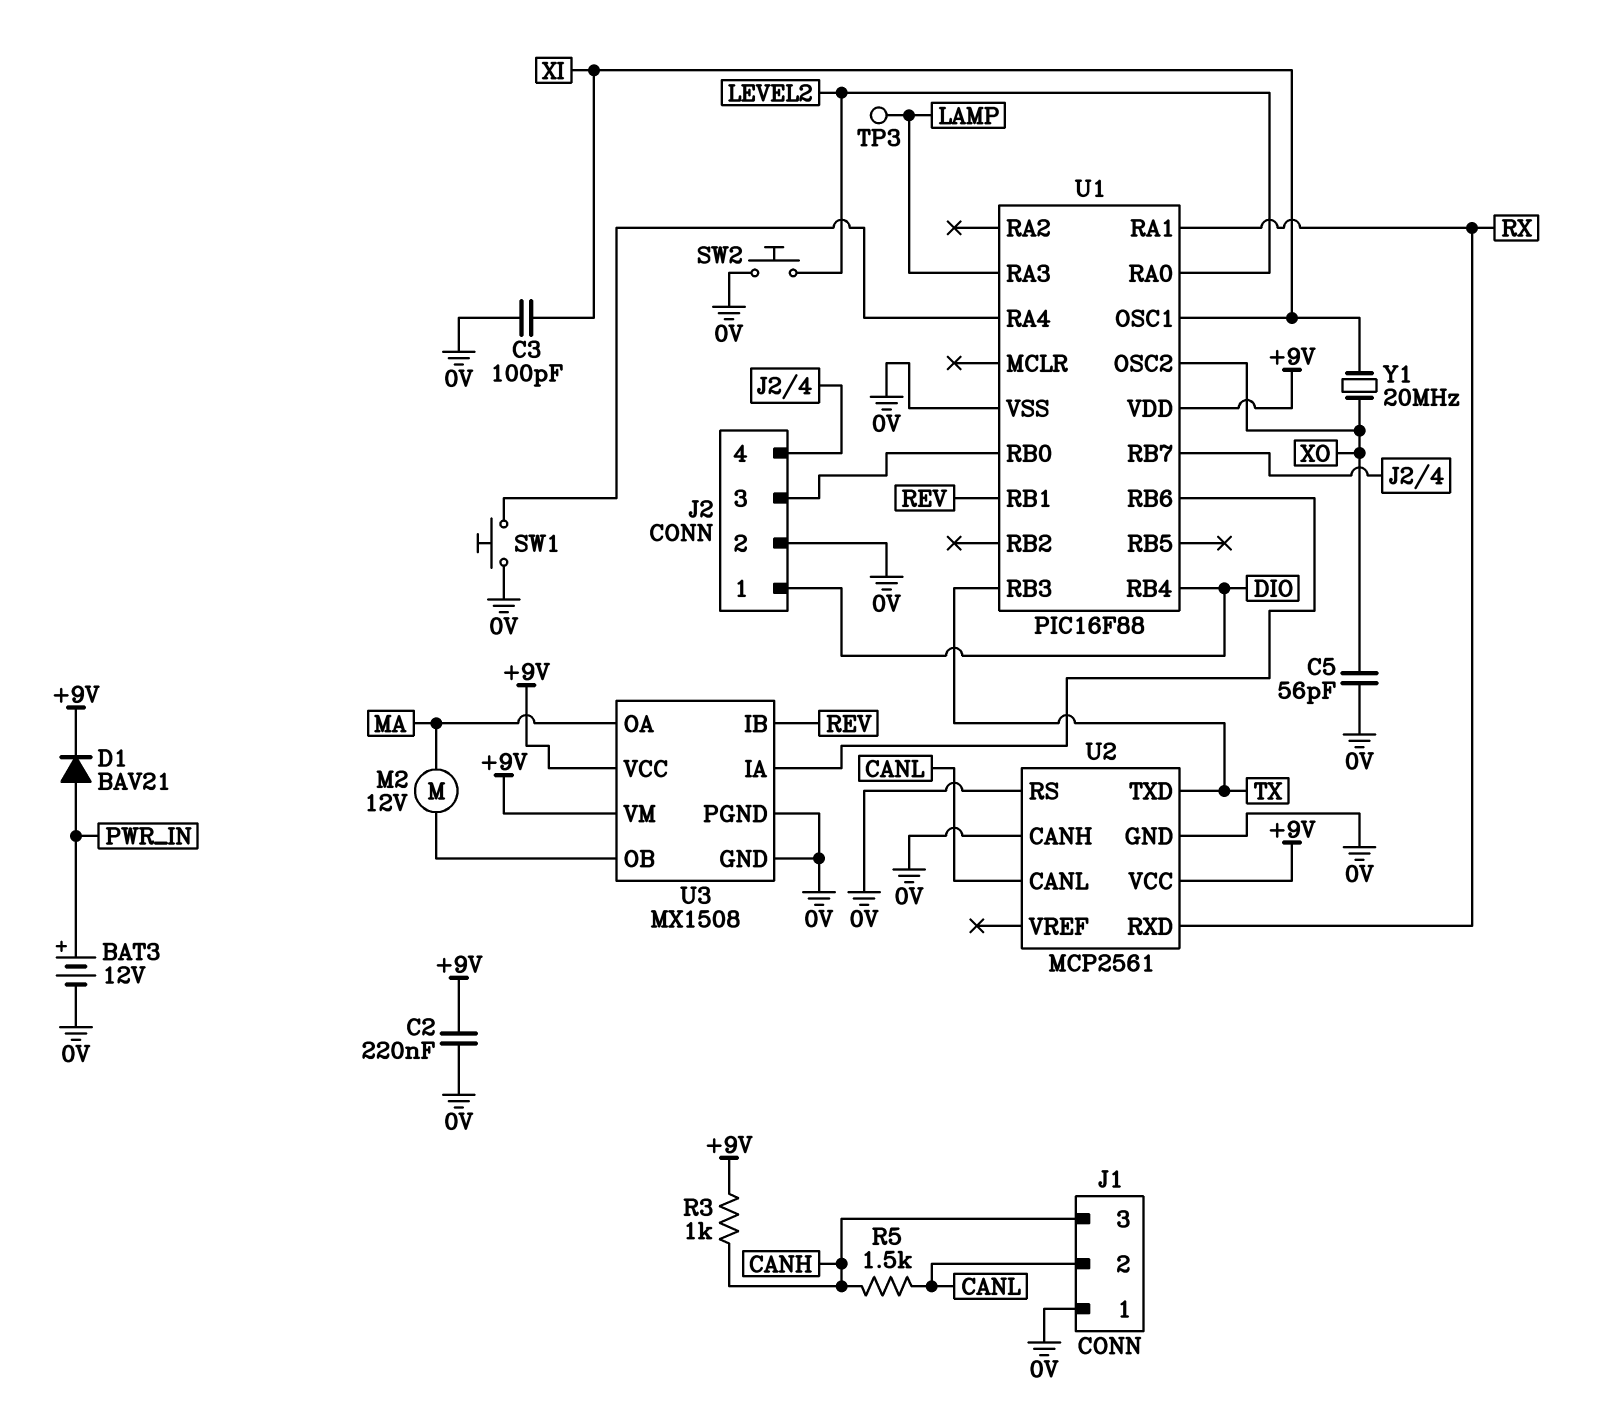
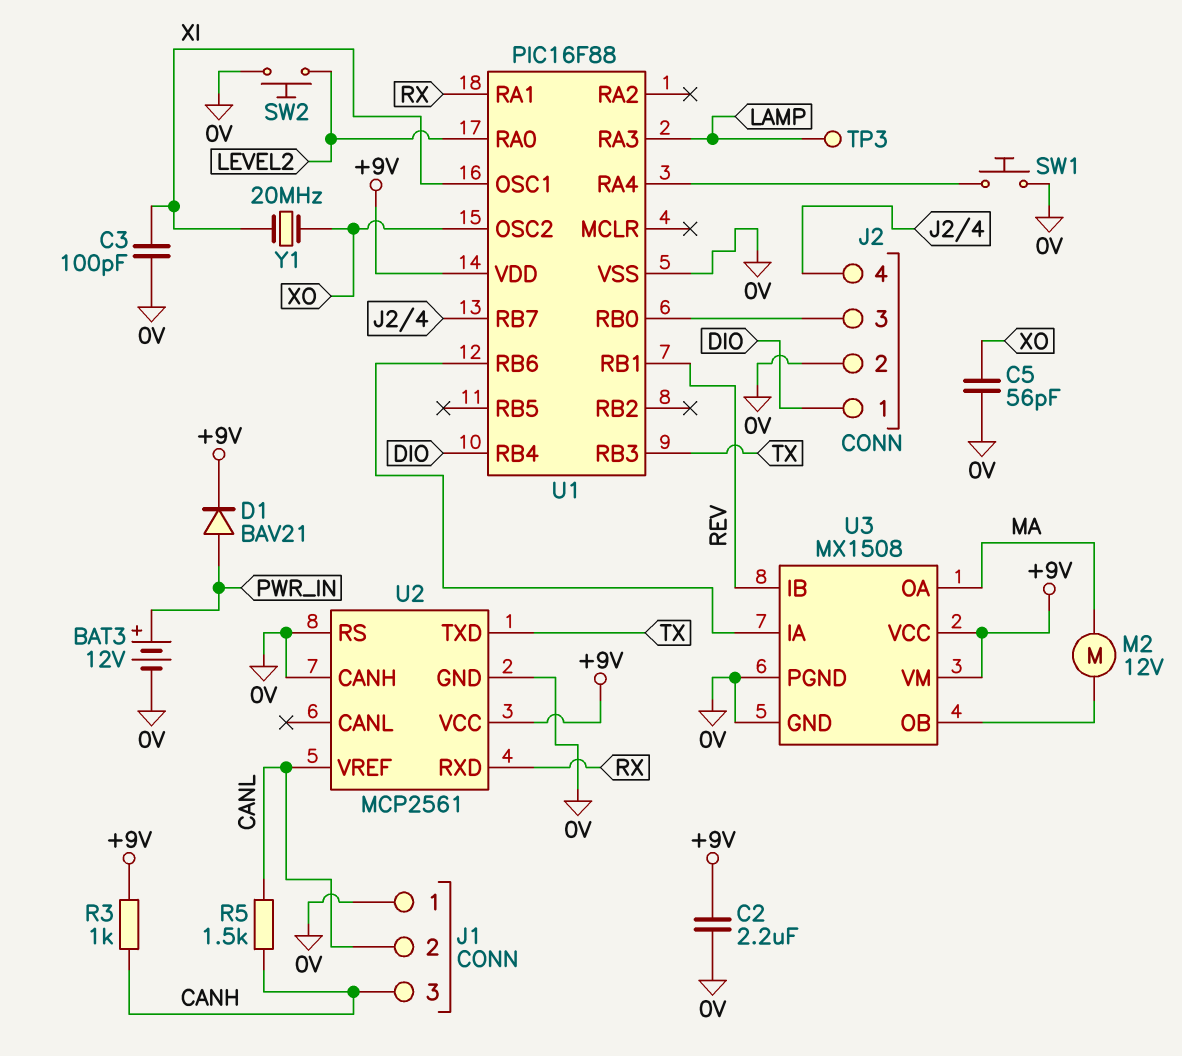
C2: 220nF (+9V, 0V) -> 2.2uF (+9V, 0V)
U2 pin CANL: CANL -> none
U2 pin VREF: none -> CANL

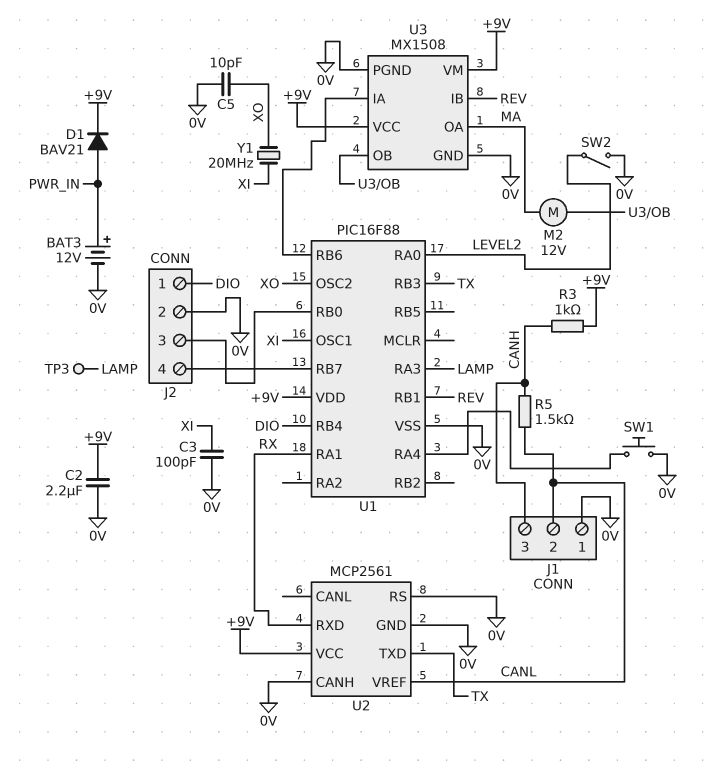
C5: 56pF (0V, XO) -> 10pF (0V, XO)
SW2: button (0V, LEVEL2) -> switch (0V, LEVEL2)

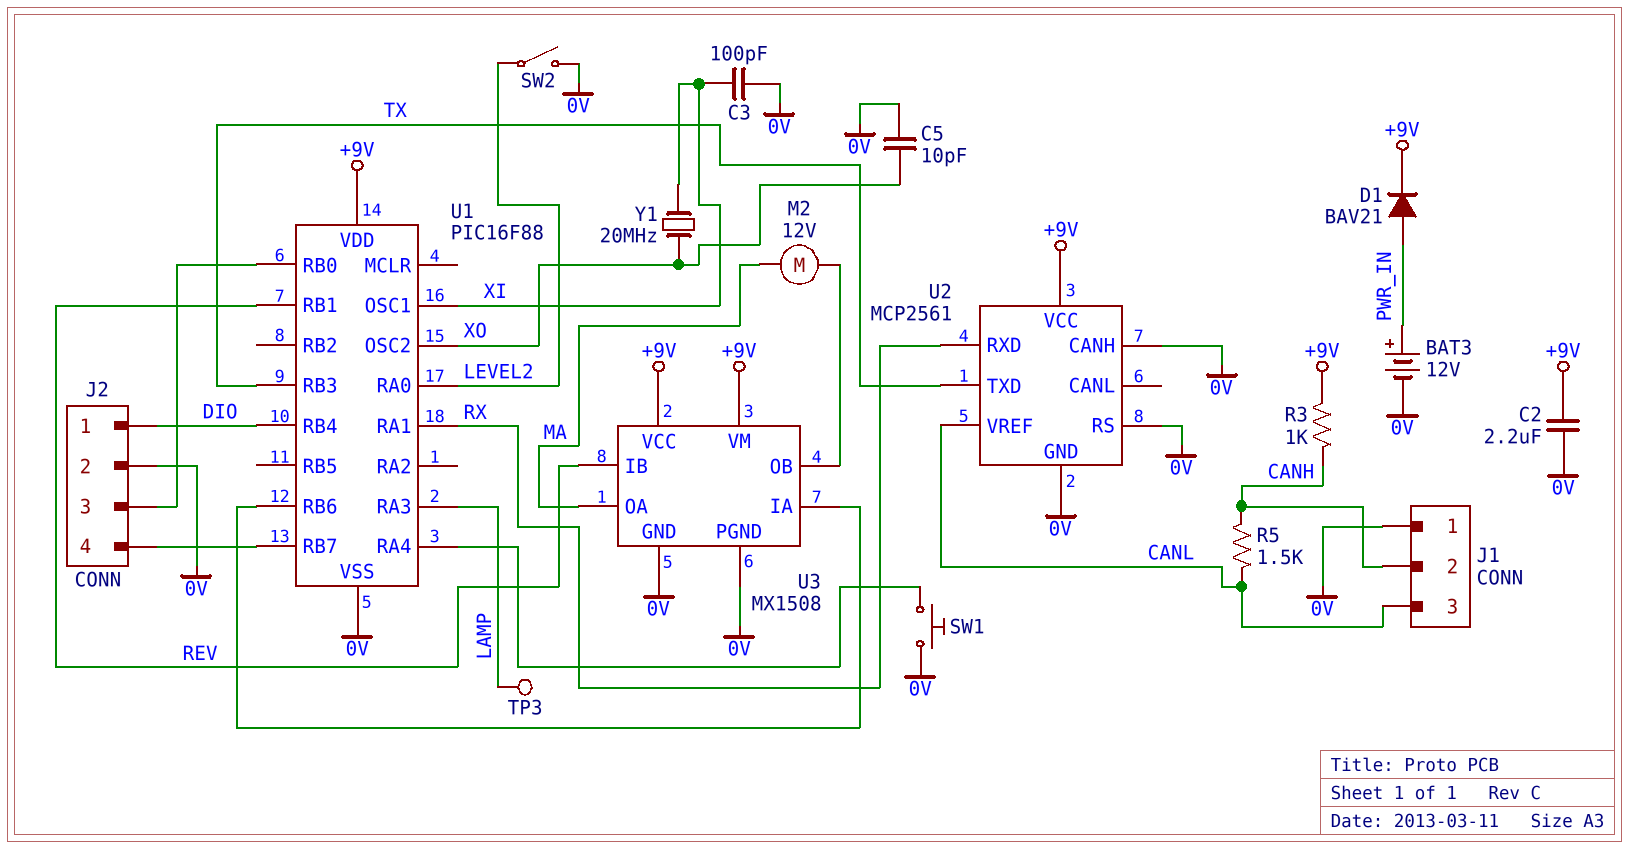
J1 pin 2: CANL -> CANH
J1 pin 3: CANH -> CANL

